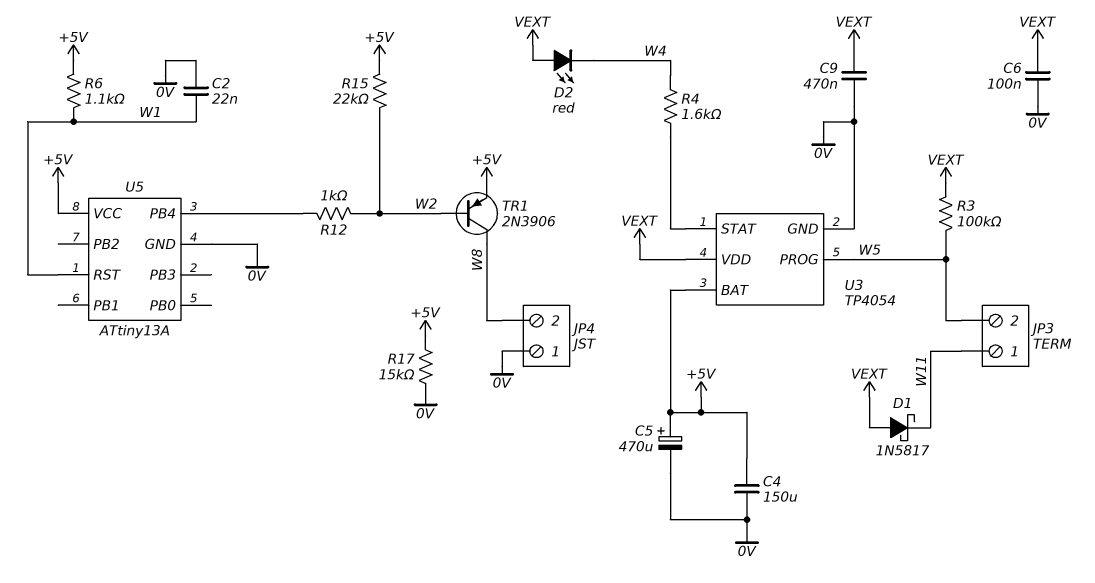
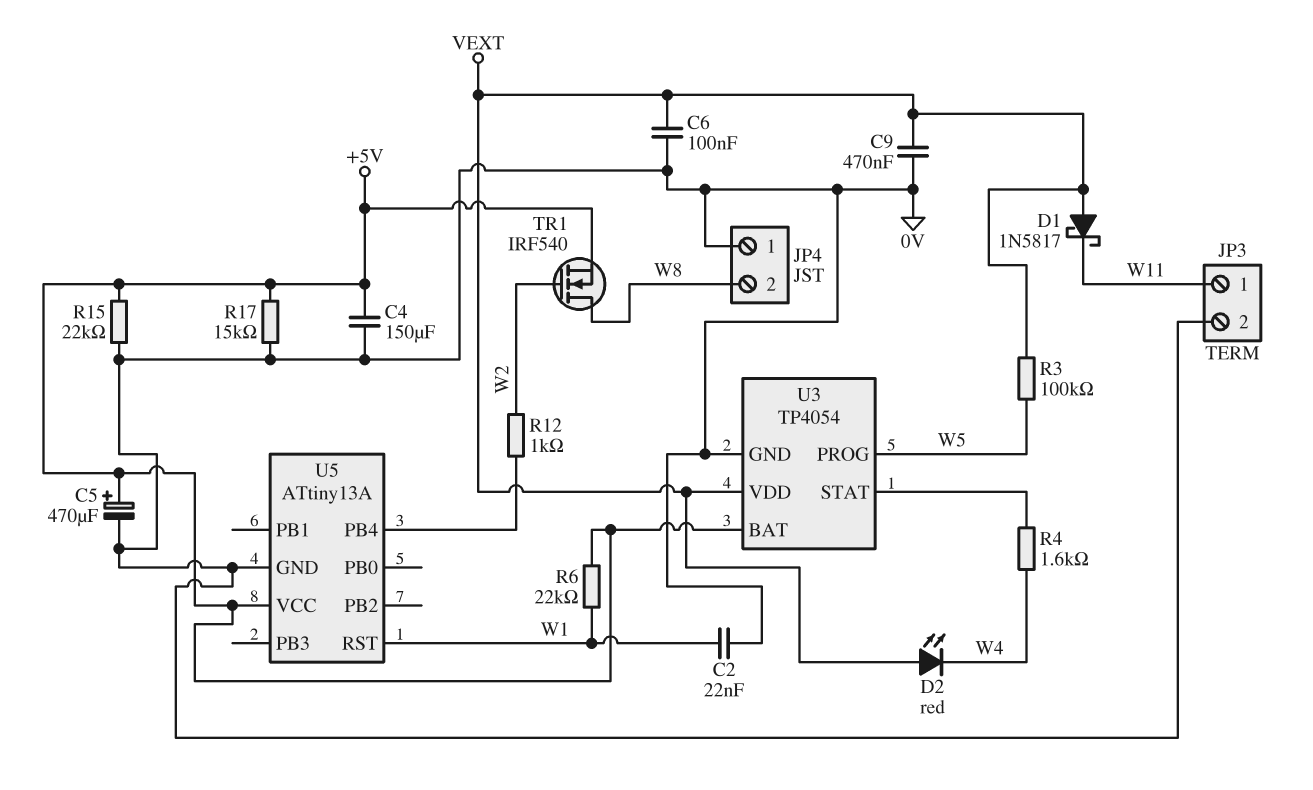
JP3 pin 2: W5 -> 0V
R6: 1.1k (+5V, W1) -> 22k (+5V, W1)
R15: 22k (+5V, W2) -> 22k (+5V, 0V)
TR1: PNP 2N3906 (B W2, C W8, E +5V) -> NMOS IRF540 (G W2, D W8, S +5V)

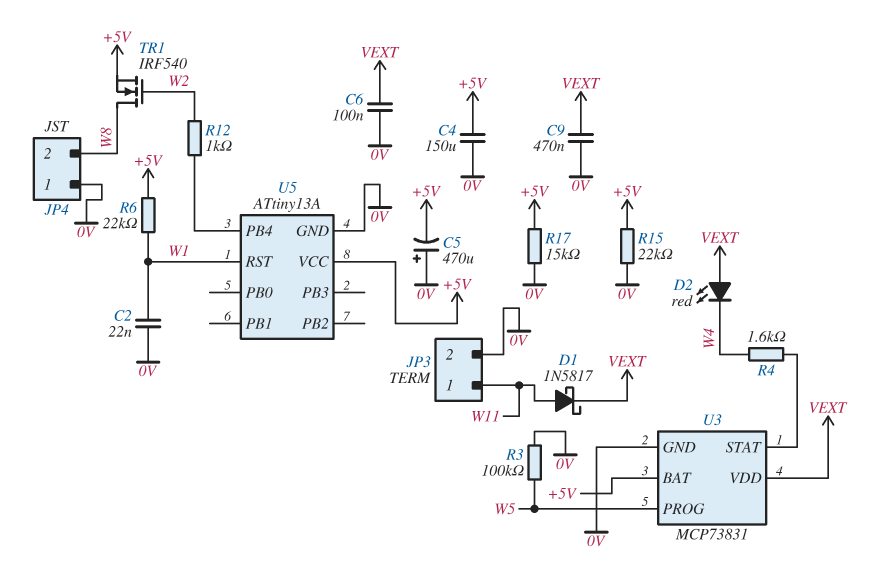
C5: 470uF (plus +5V, minus 0V) -> 470uF (plus 0V, minus +5V)
D1: schottky 1N5817 (A VEXT, K W11) -> schottky 1N5817 (A W11, K VEXT)
R3: 100k (VEXT, W5) -> 100k (0V, W5)
U3: TP4054 -> MCP73831

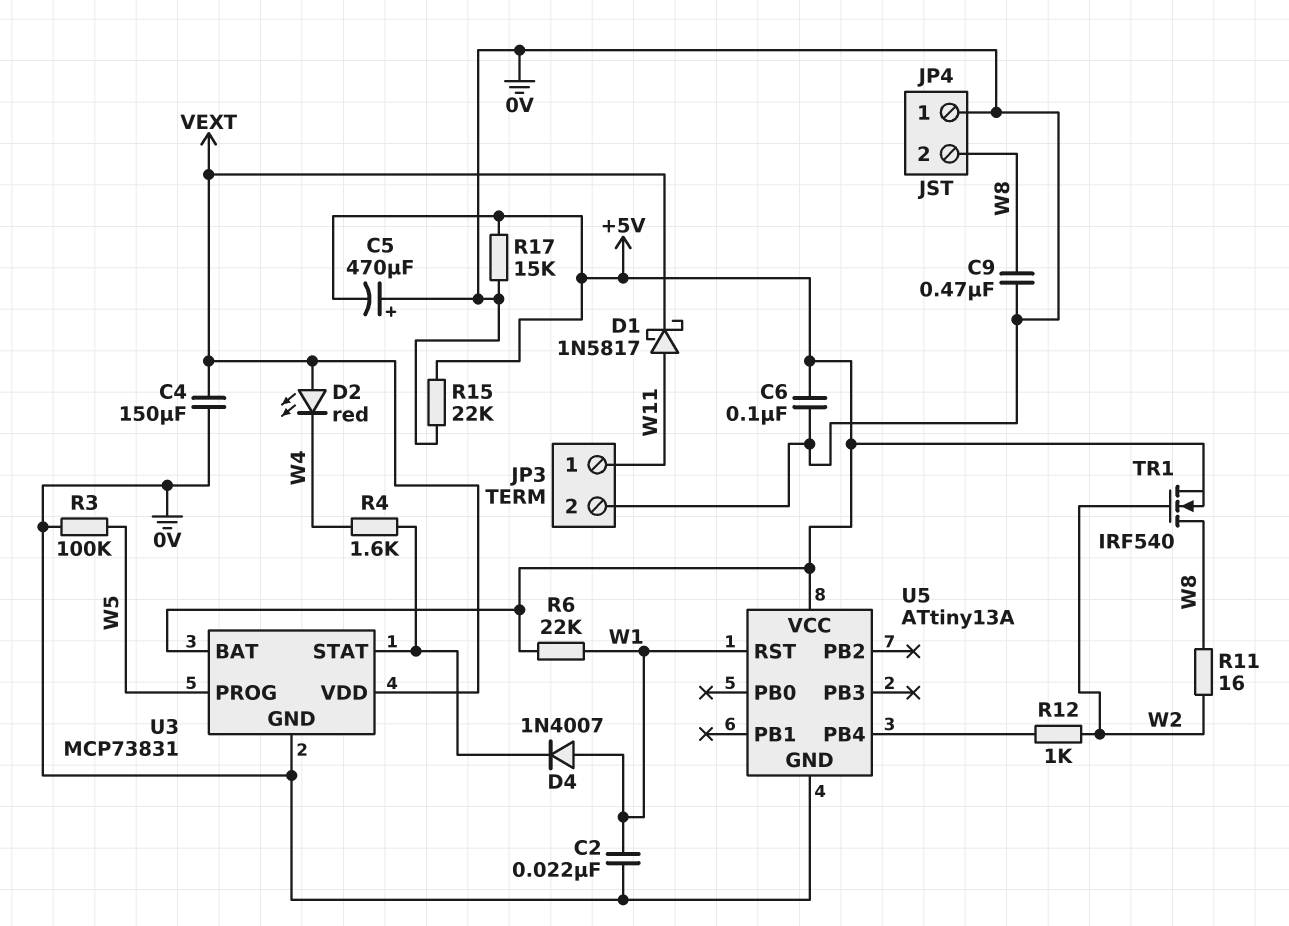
C4: 150uF (+5V, 0V) -> 150uF (0V, VEXT)
C6: 100nF (0V, VEXT) -> 100nF (+5V, 0V)
C9: 470nF (0V, VEXT) -> 470nF (0V, W8)
D4: none -> diode 1N4007 (A W1, K U3/STAT)
R11: none -> 16 (W2, W8)

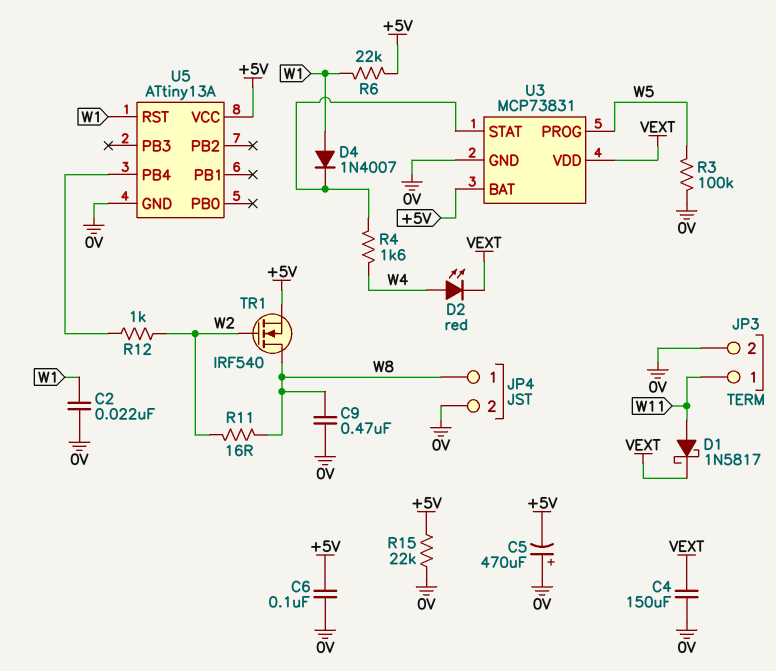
D2: LED red (A VEXT, K W4) -> LED red (A W4, K VEXT)
JP4 pin 1: 0V -> W8
JP4 pin 2: W8 -> 0V
R17: 15k (+5V, 0V) -> none

